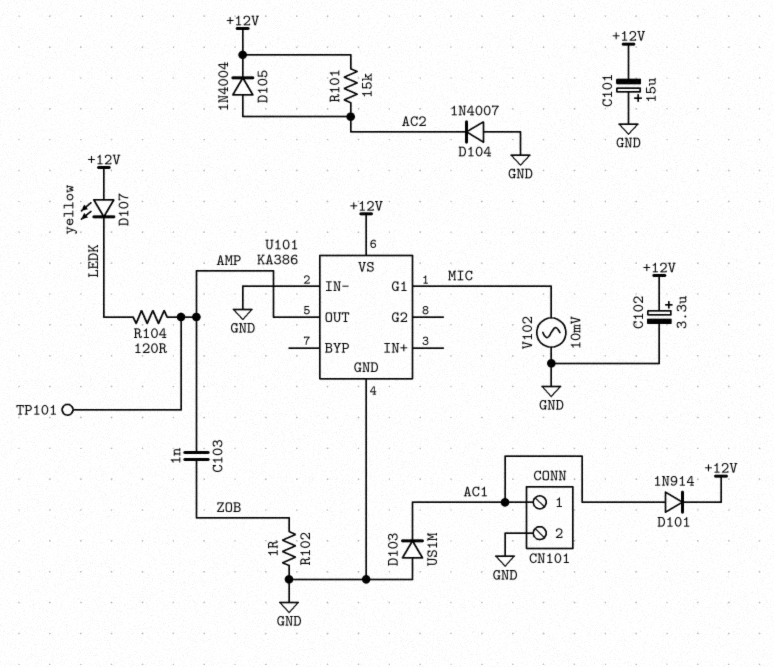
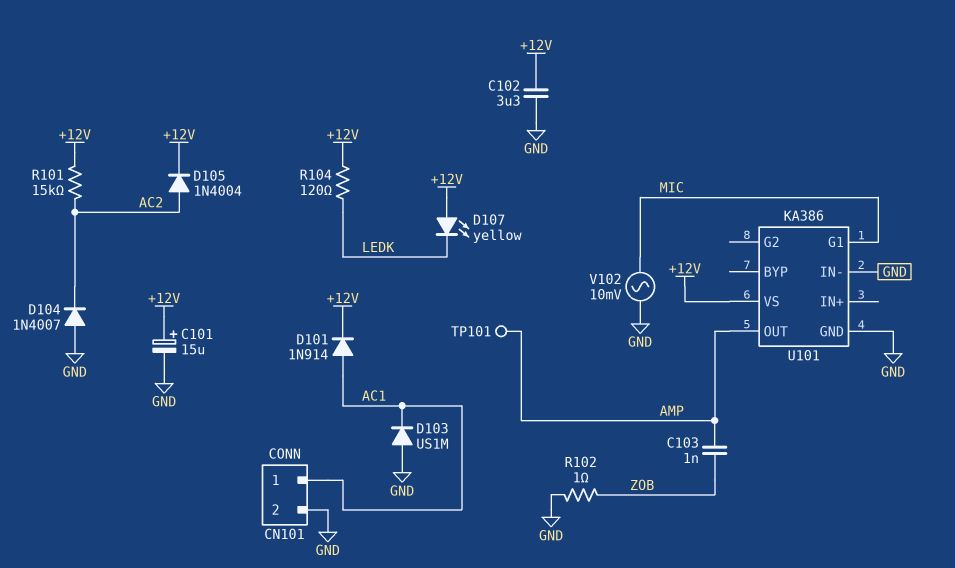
C101: 15uF (plus GND, minus +12V) -> 15uF (plus +12V, minus GND)
C102: 3.3uF (plus +12V, minus GND) -> 3.3uF (+12V, GND)
R104: 120 (AMP, LEDK) -> 120 (+12V, LEDK)

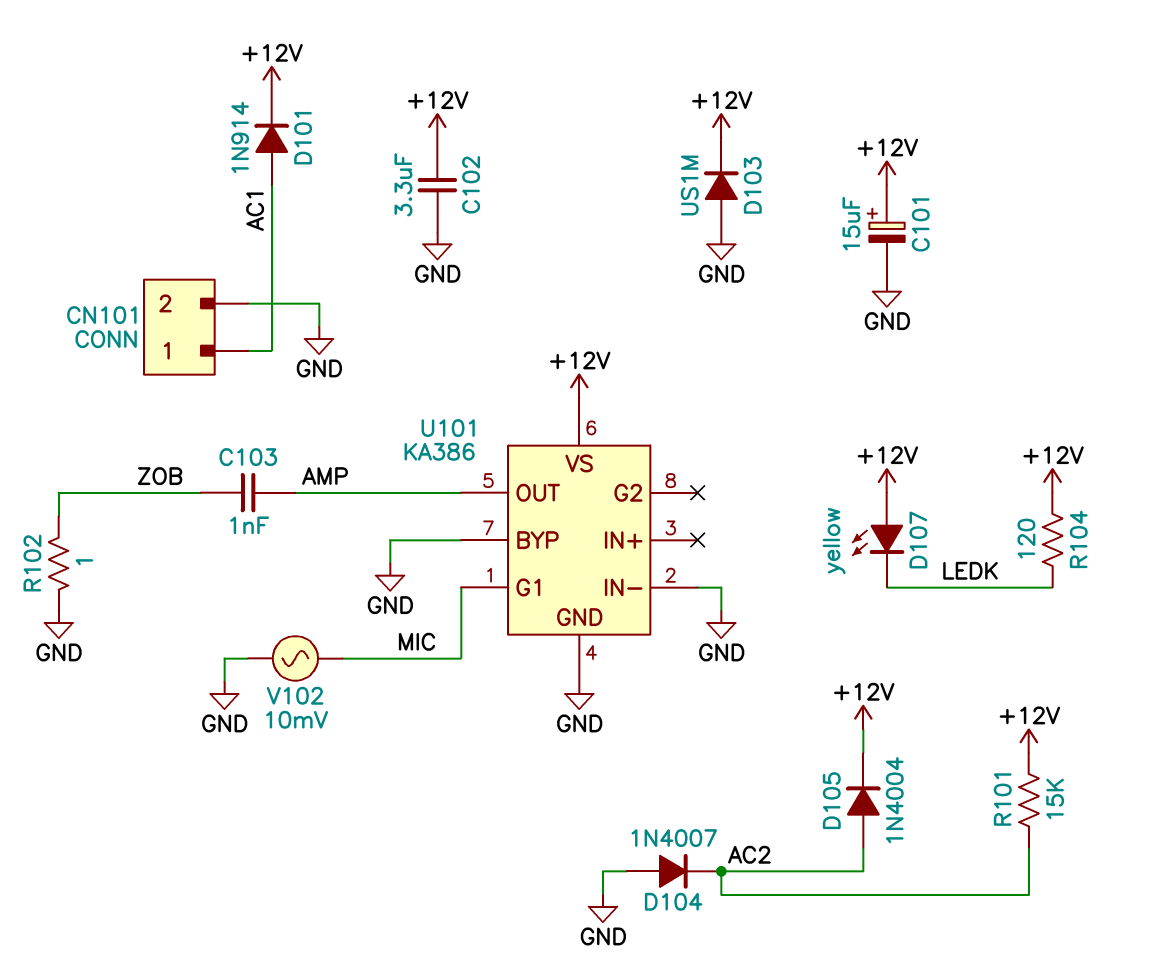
D103: diode US1M (A GND, K AC1) -> diode US1M (A GND, K +12V)
TP101: test point (AMP) -> none
U101 pin BYP: none -> GND

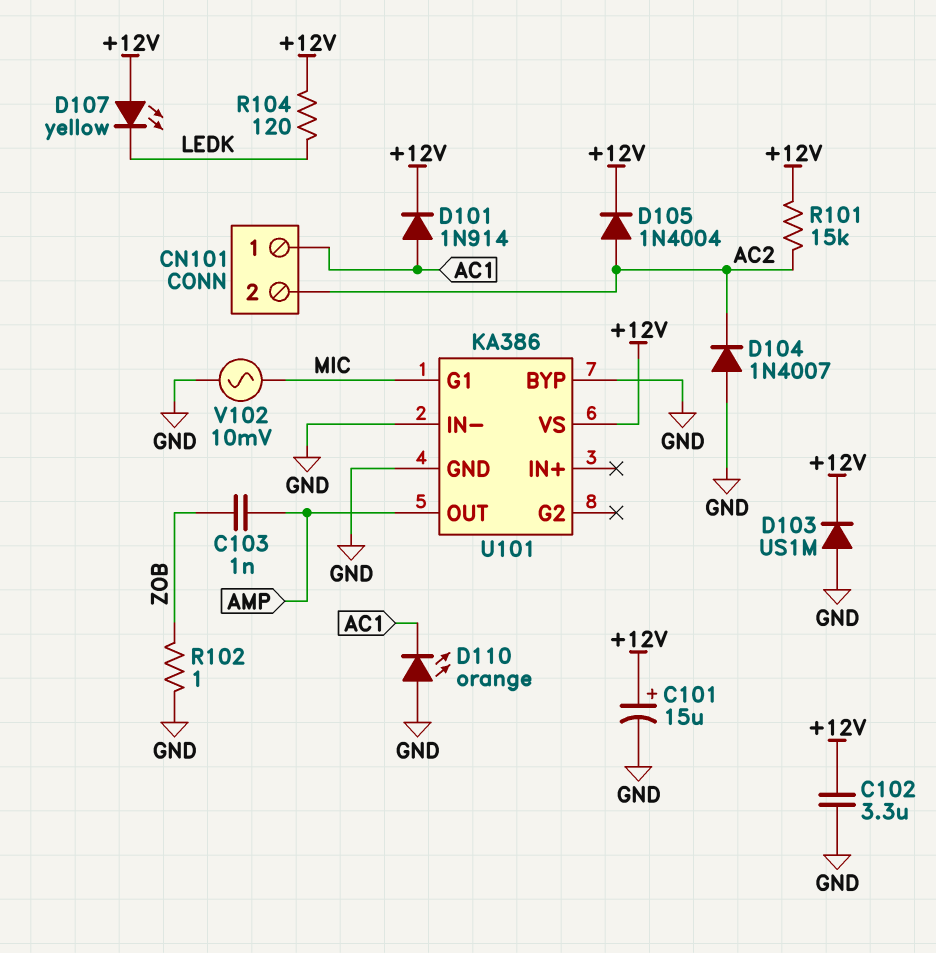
CN101 pin 2: GND -> AC2
D110: none -> LED orange (A GND, K AC1)

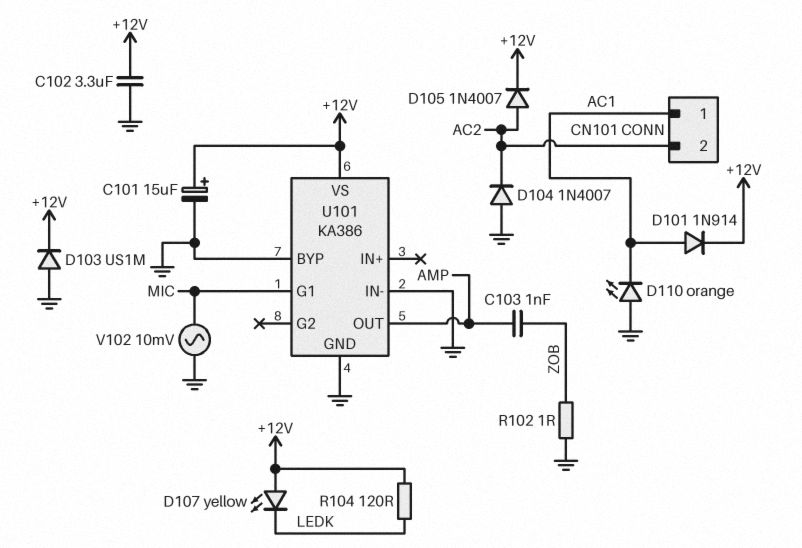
D105: diode 1N4004 (A AC2, K +12V) -> diode 1N4007 (A AC2, K +12V)
R101: 15k (+12V, AC2) -> none

